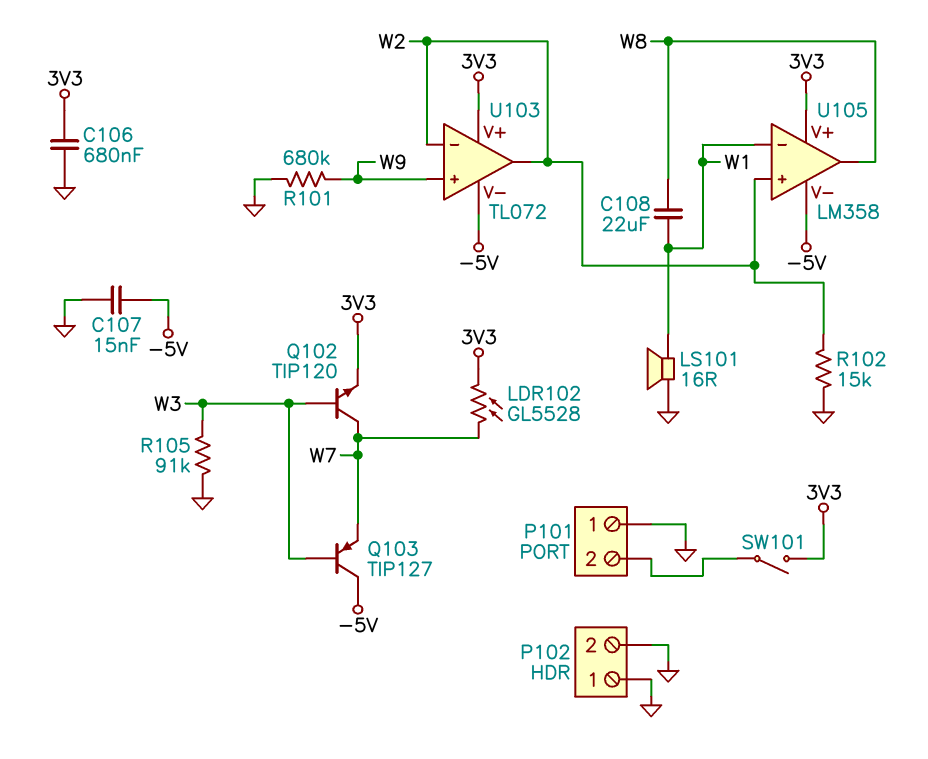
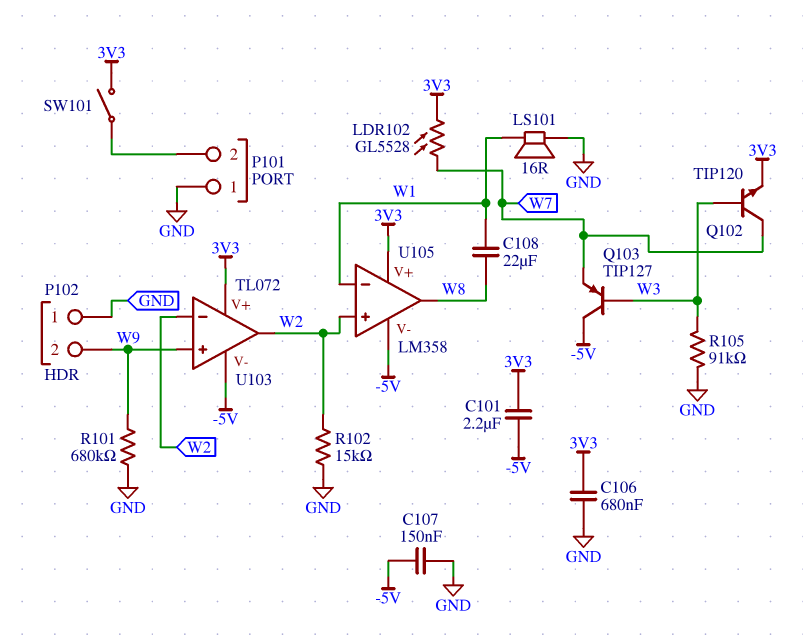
C101: none -> 2.2uF (-5V, 3V3)
C107: 15nF (-5V, GND) -> 150nF (-5V, GND)
P102 pin 2: GND -> W9

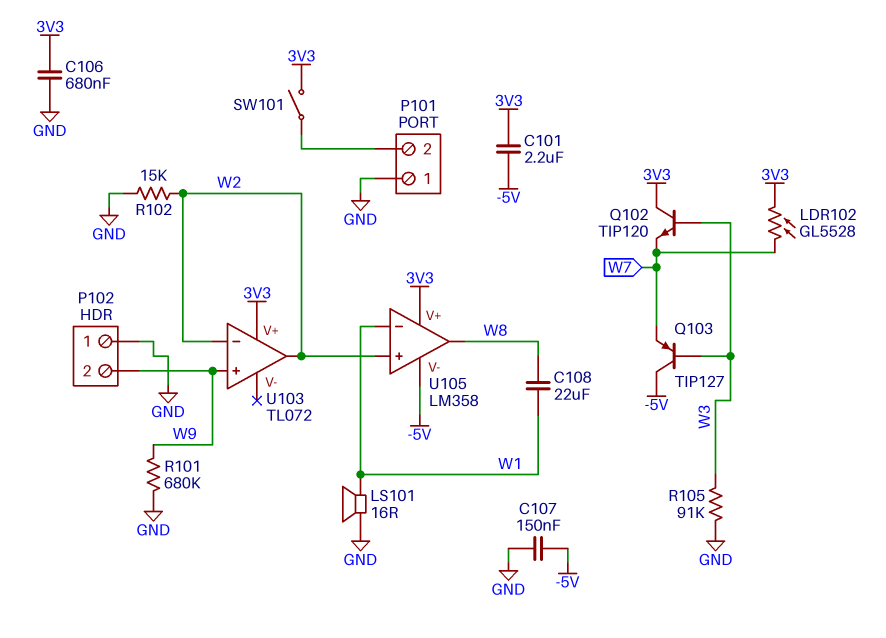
Q102: NPN TIP120 (B W3, C W7, E 3V3) -> NPN TIP120 (B W3, C 3V3, E W7)
U103 pin V-: -5V -> none

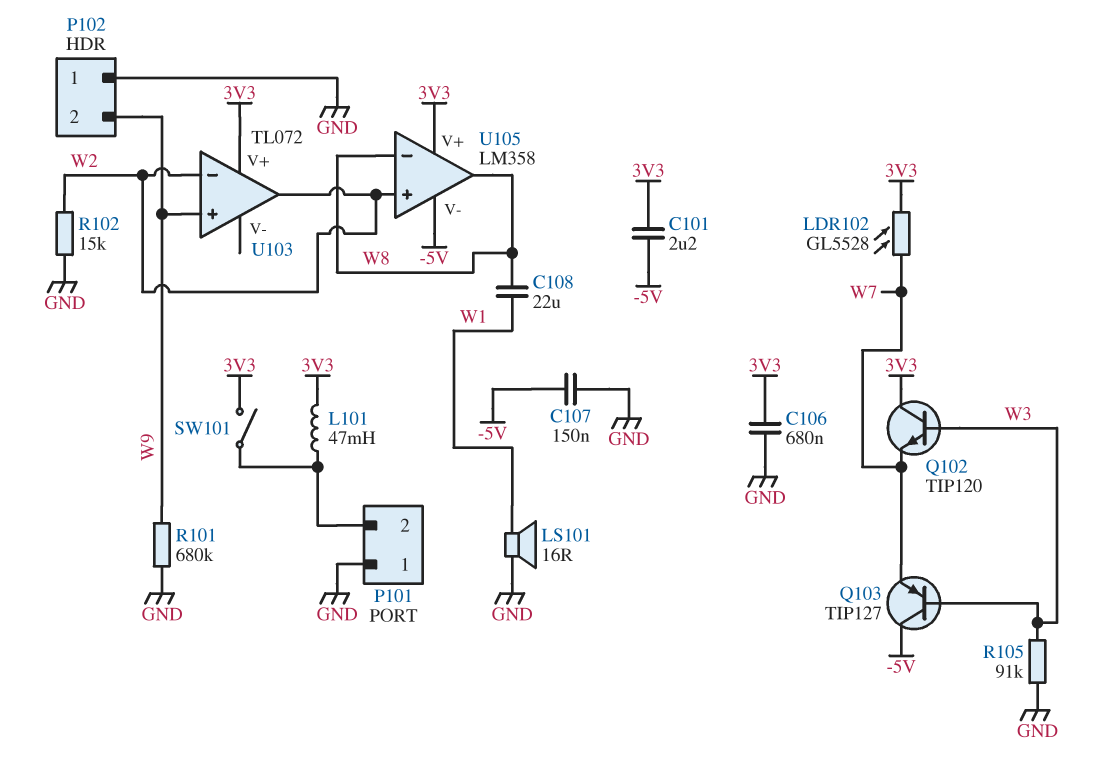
L101: none -> 47mH (3V3, P101/2)
U105 pin in-: W1 -> W8

